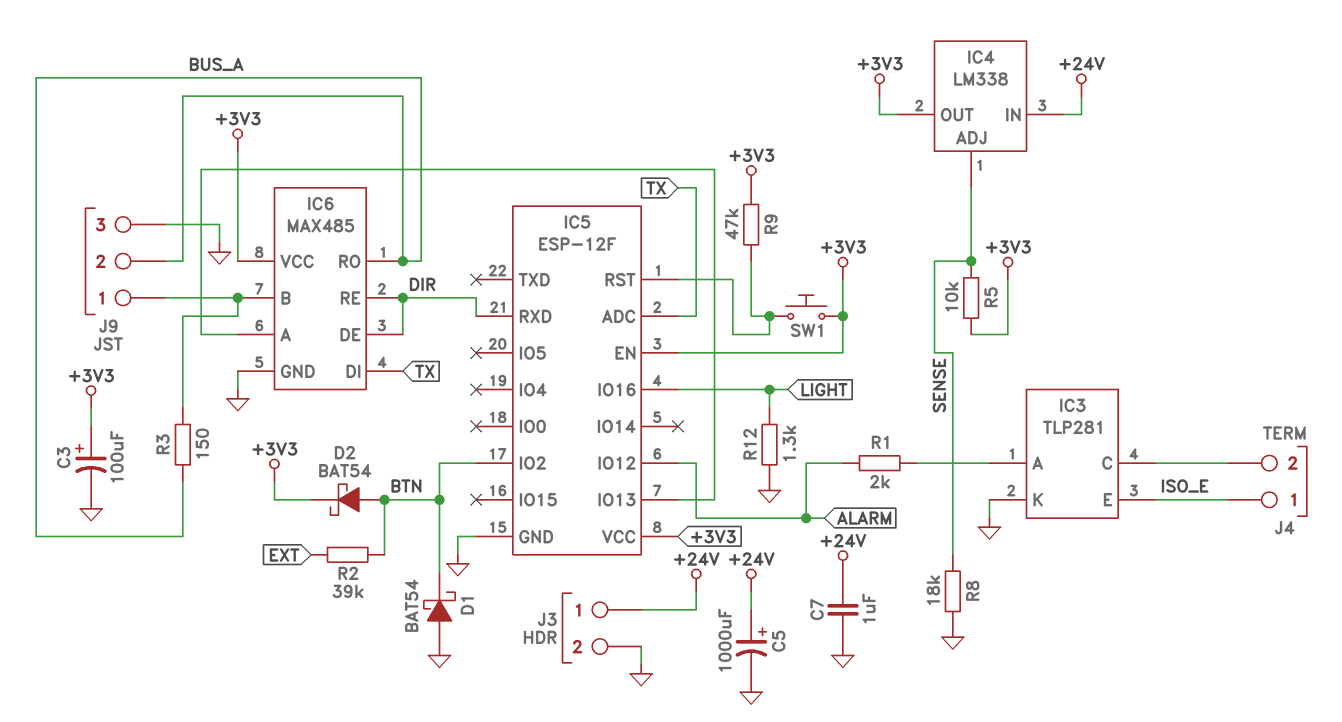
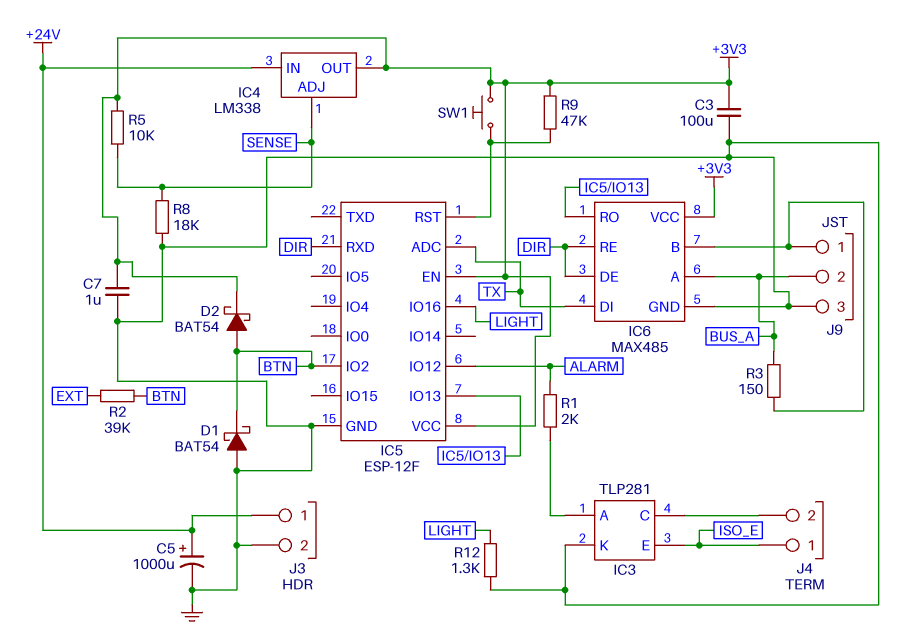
C3: 100uF (plus +3V3, minus GND) -> 100uF (+3V3, GND)
C7: 1uF (+24V, GND) -> 1uF (+3V3, GND)
IC6 pin A: IC5/IO13 -> BUS_A
IC6 pin RO: BUS_A -> IC5/IO13

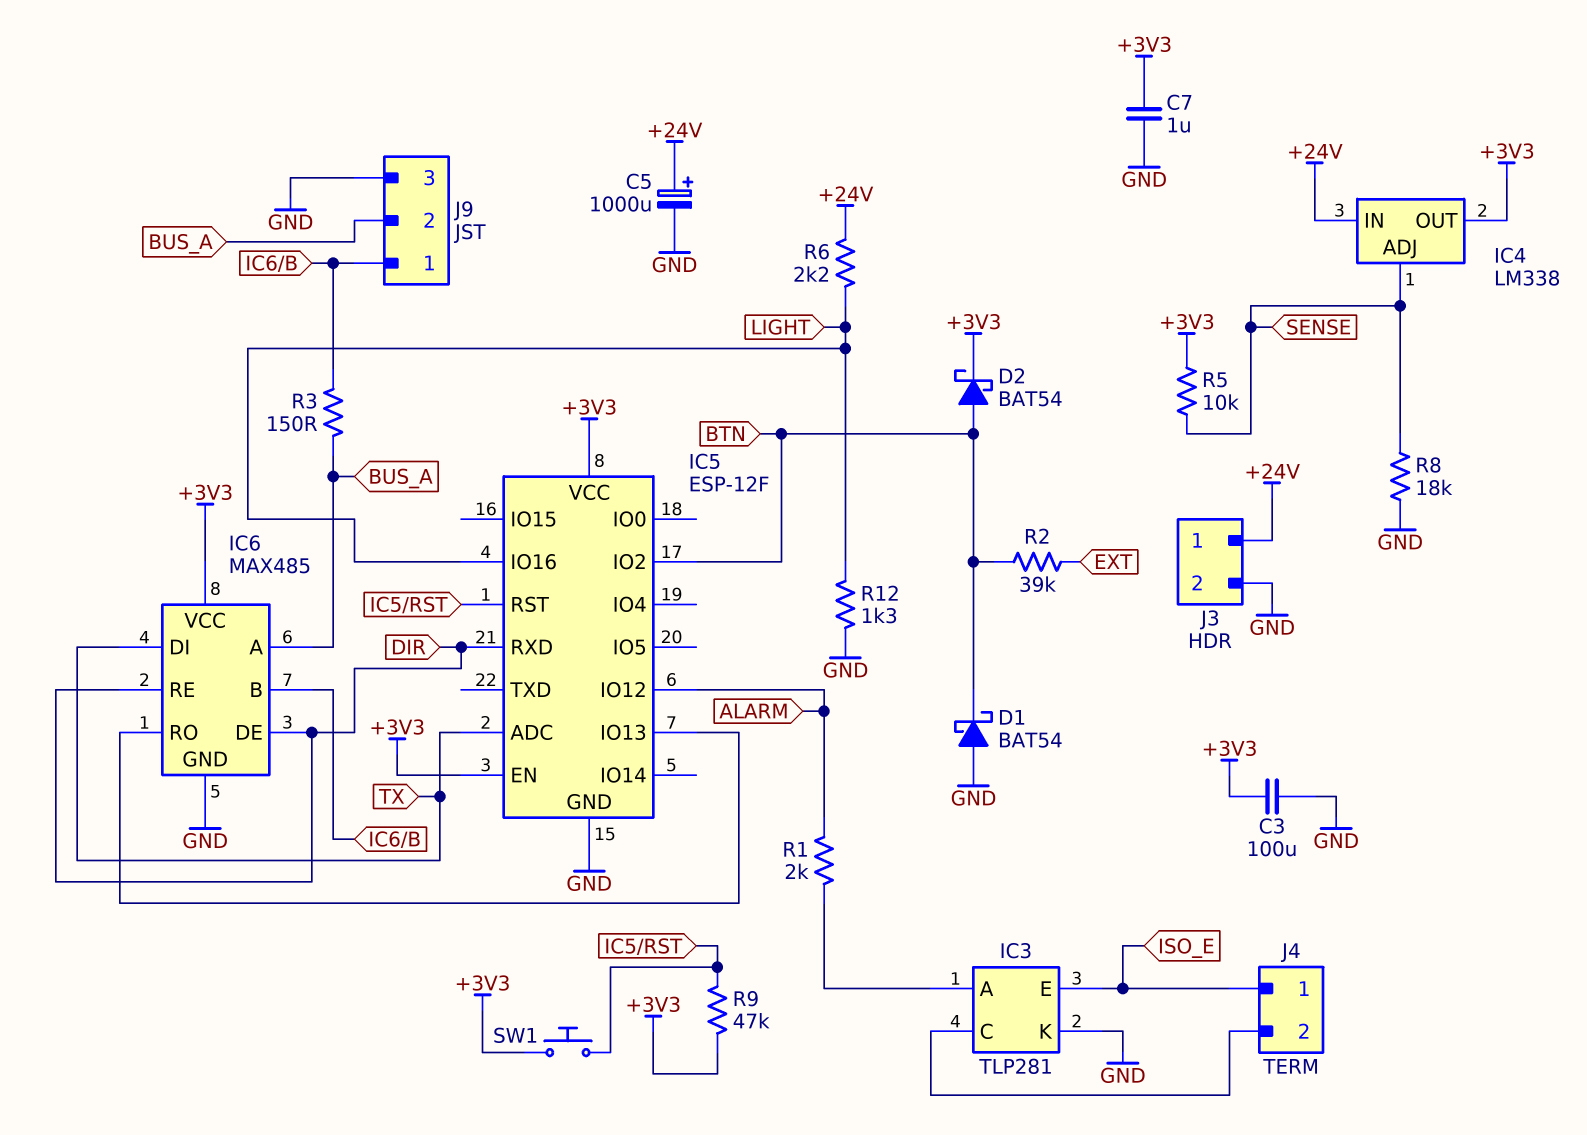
R6: none -> 2.2k (+24V, LIGHT)

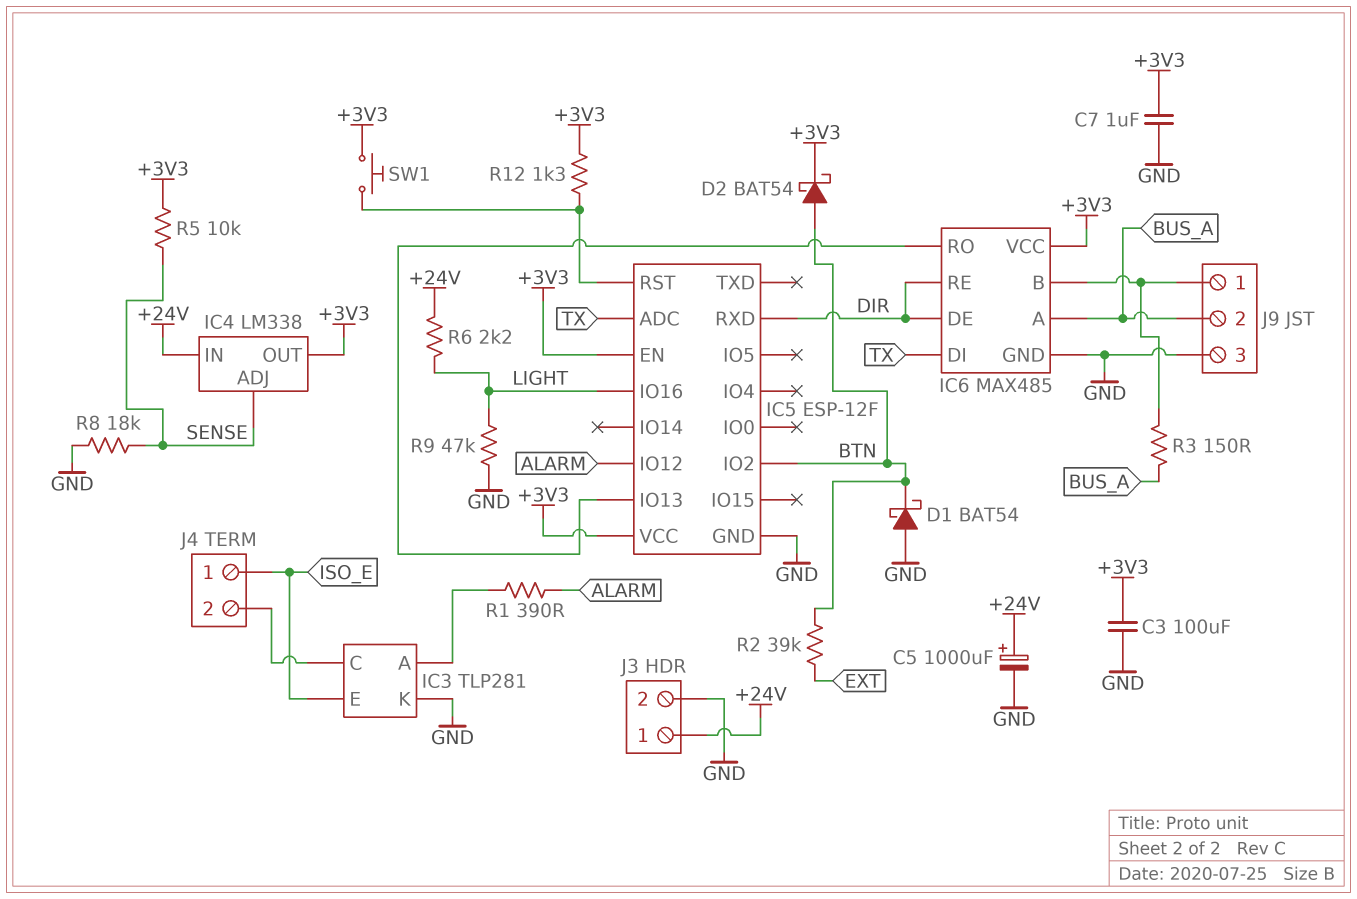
R1: 2k (ALARM, IC3/A) -> 390 (ALARM, IC3/A)
R9: 47k (+3V3, IC5/RST) -> 47k (GND, LIGHT)
R12: 1.3k (GND, LIGHT) -> 1.3k (+3V3, IC5/RST)

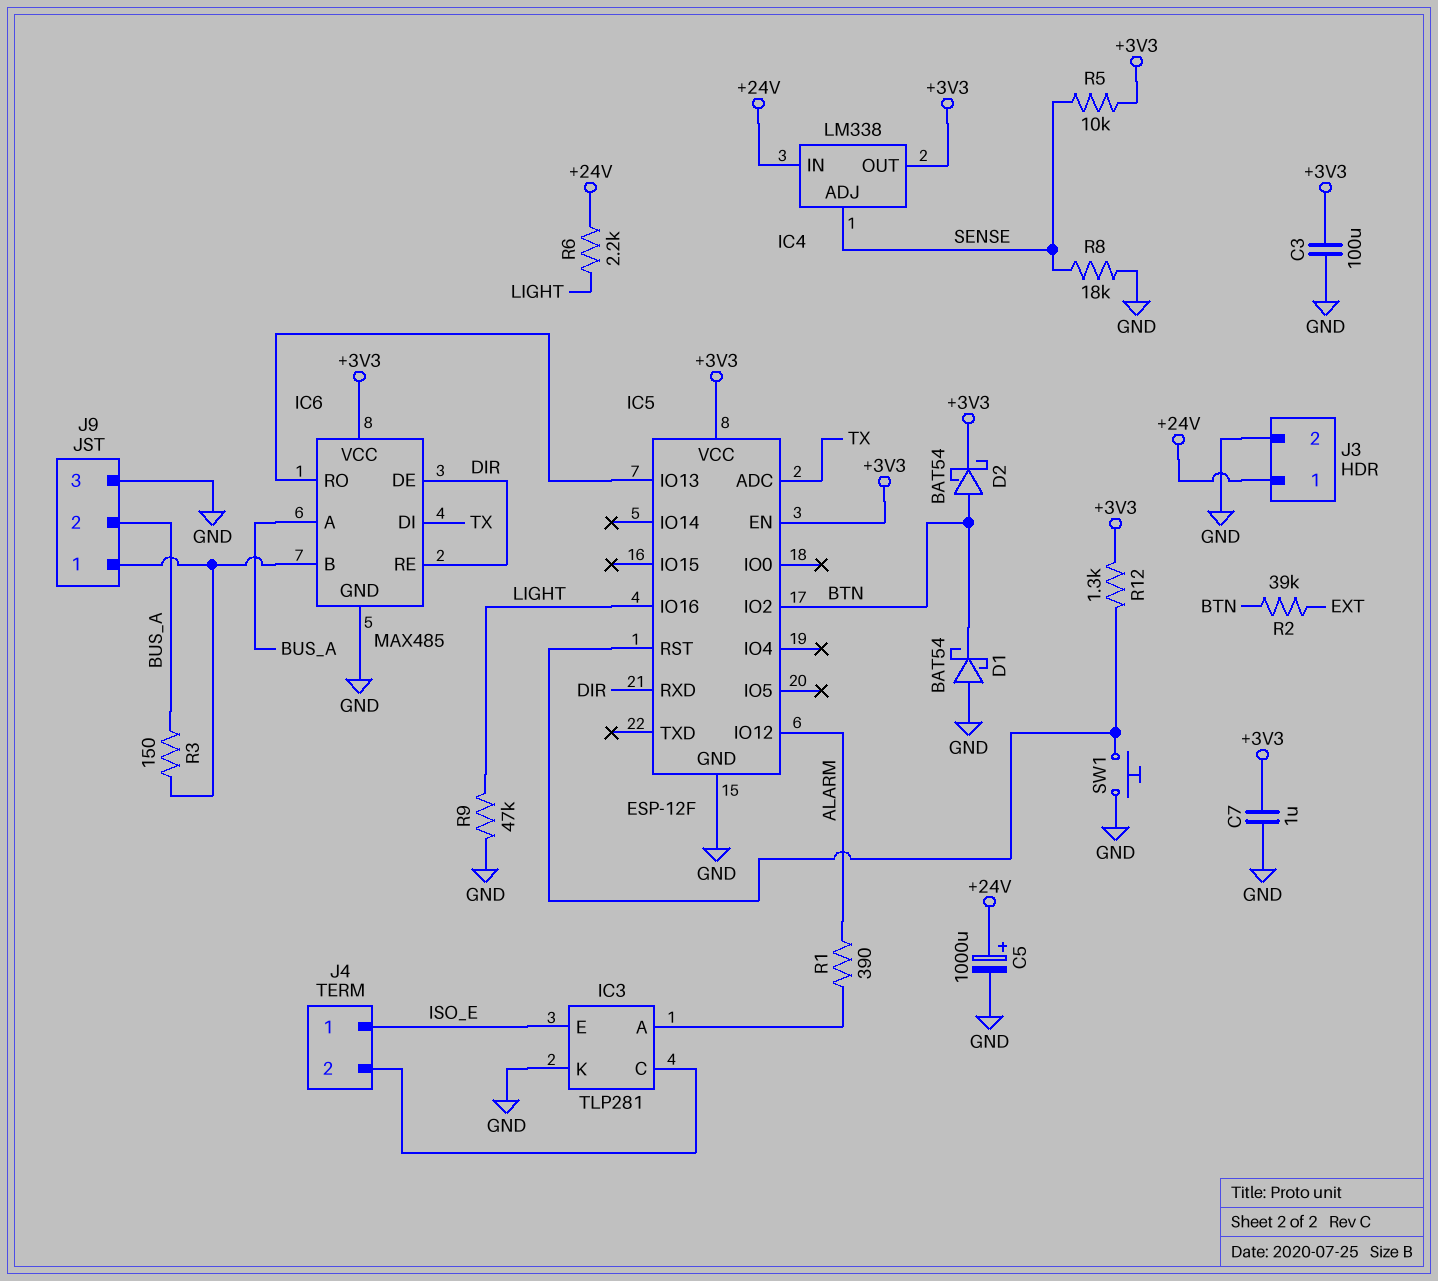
SW1: button (+3V3, IC5/RST) -> button (GND, IC5/RST)

